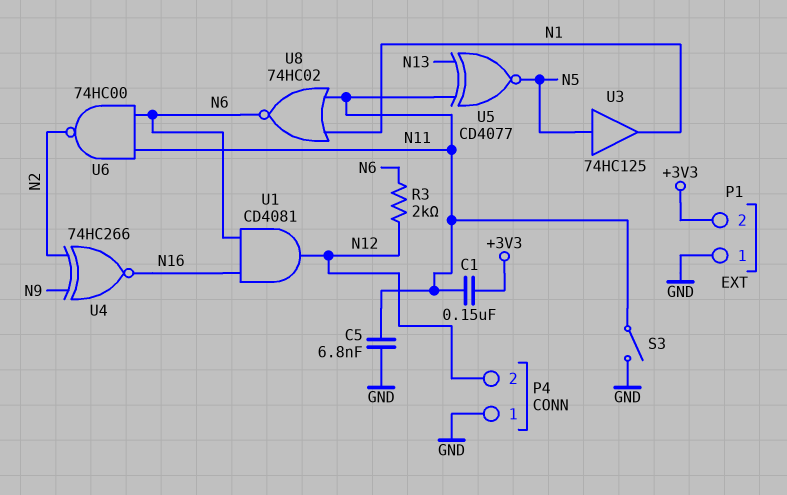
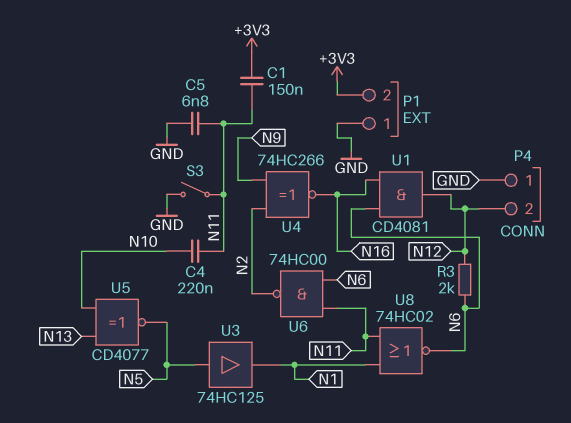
C4: none -> 220nF (N10, N11)
U5: XNOR CD4077 (in N11, in N13, out N5) -> XNOR CD4077 (in N10, in N13, out N5)

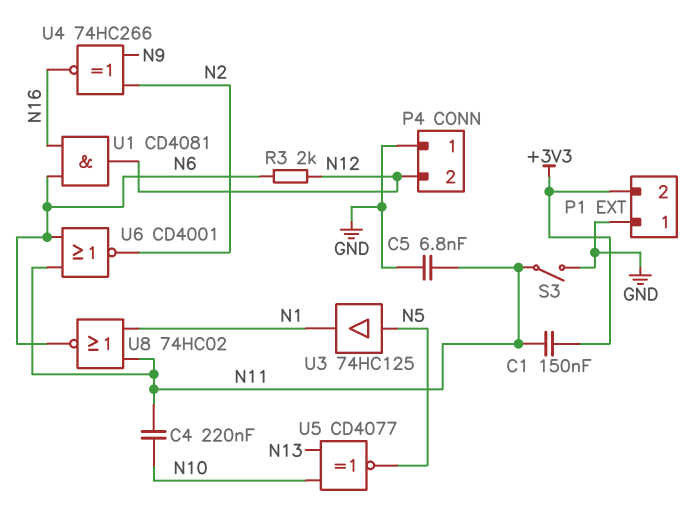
U6: NAND 74HC00 (in N6, in N11, out N2) -> NOR CD4001 (in N6, in N11, out N2)

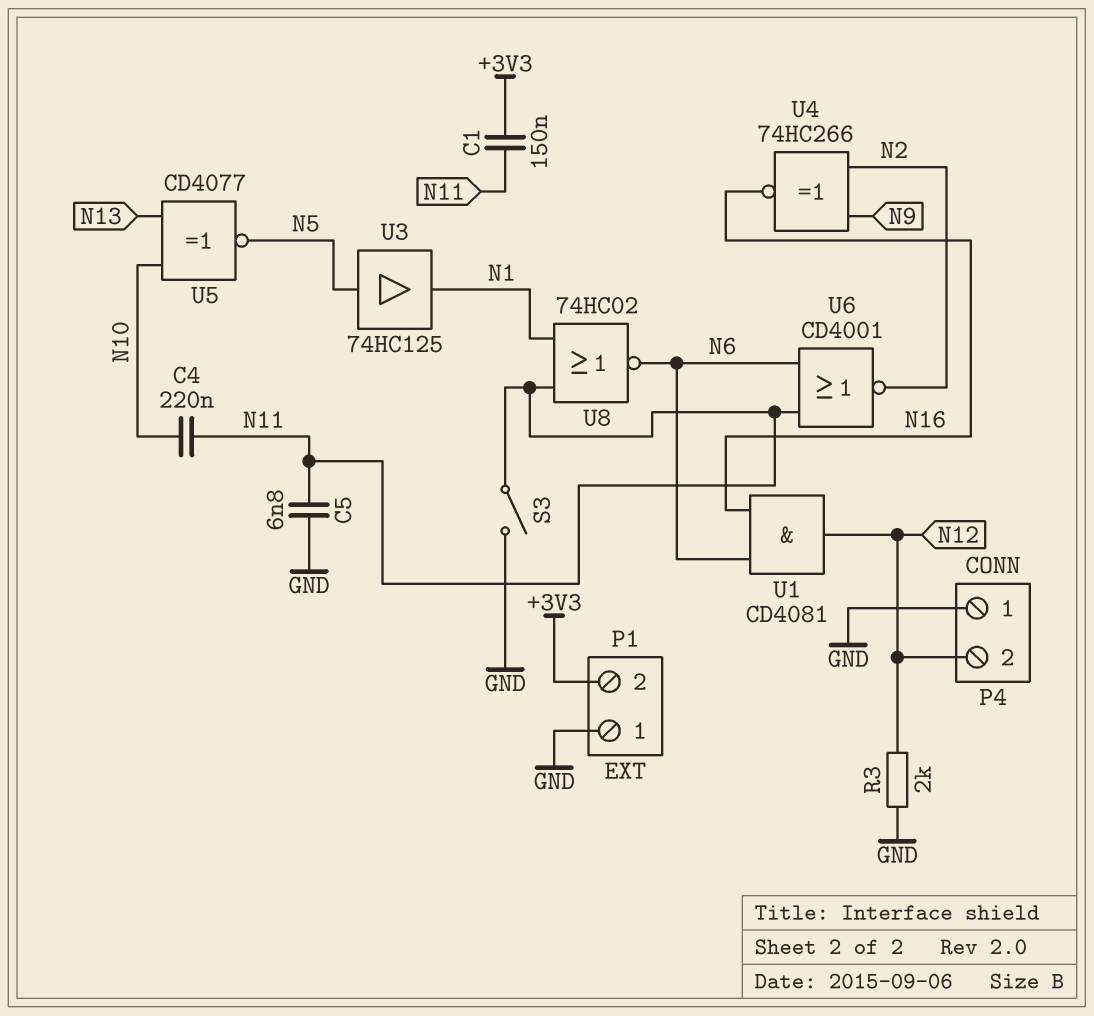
R3: 2k (N6, N12) -> 2k (GND, N12)

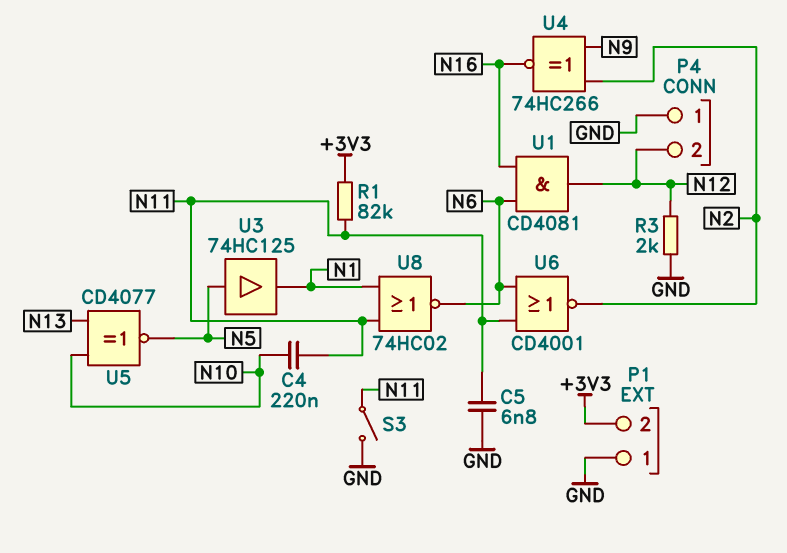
C1: 150nF (+3V3, N11) -> none
R1: none -> 82k (+3V3, N11)

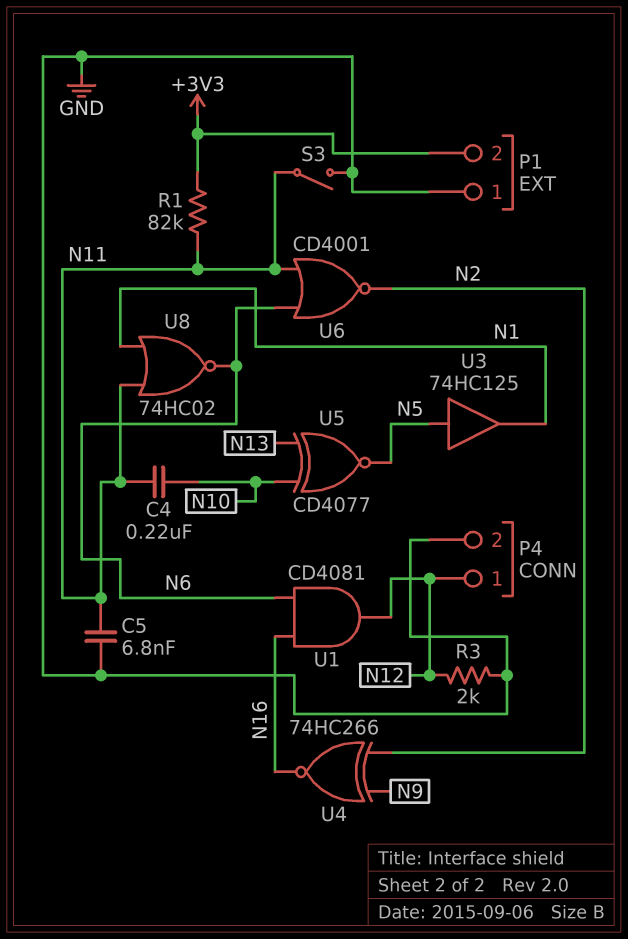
P4 pin 1: GND -> N12
P4 pin 2: N12 -> GND

